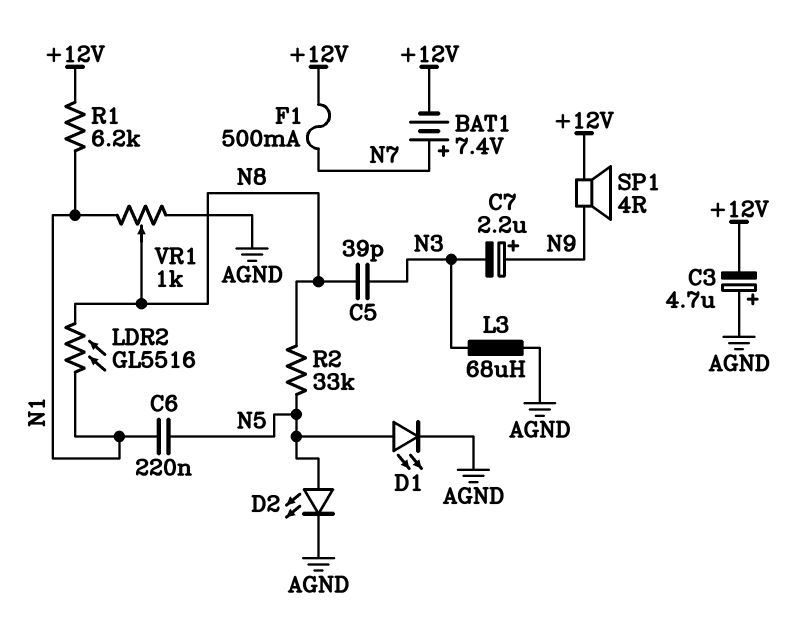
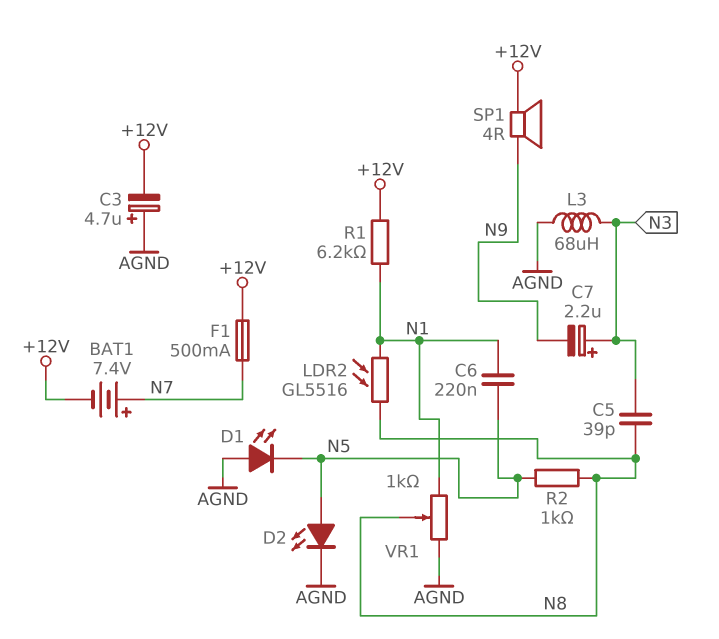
C7: 2.2uF (plus N9, minus N3) -> 2.2uF (plus N3, minus N9)
D1: LED (A N5, K AGND) -> LED (A AGND, K N5)
R2: 33k (N5, N8) -> 1k (N5, N8)

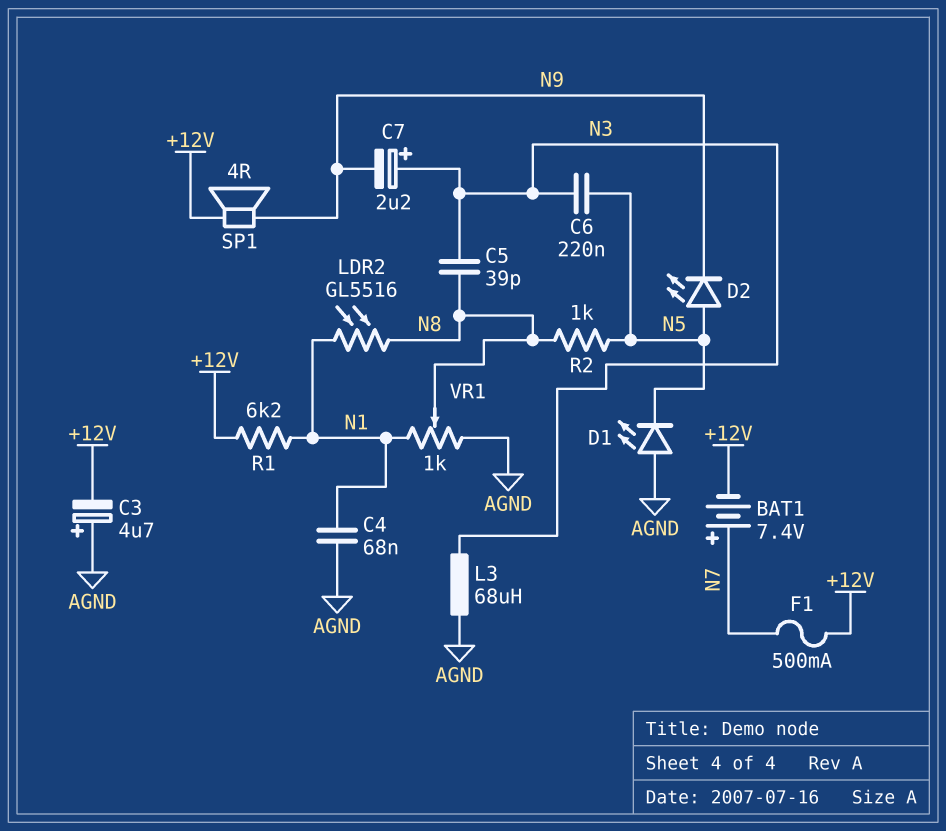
C4: none -> 68nF (AGND, N1)
C6: 220nF (N1, N5) -> 220nF (N3, N5)
D2: LED (A N5, K AGND) -> LED (A N5, K N9)

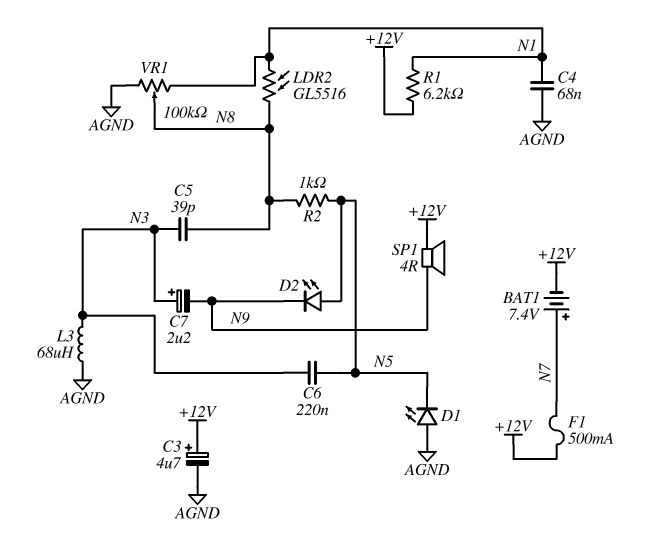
C3: 4.7uF (plus AGND, minus +12V) -> 4.7uF (plus +12V, minus AGND)
VR1: 1k (AGND, N1, wiper N8) -> 100k (AGND, N1, wiper N8)

